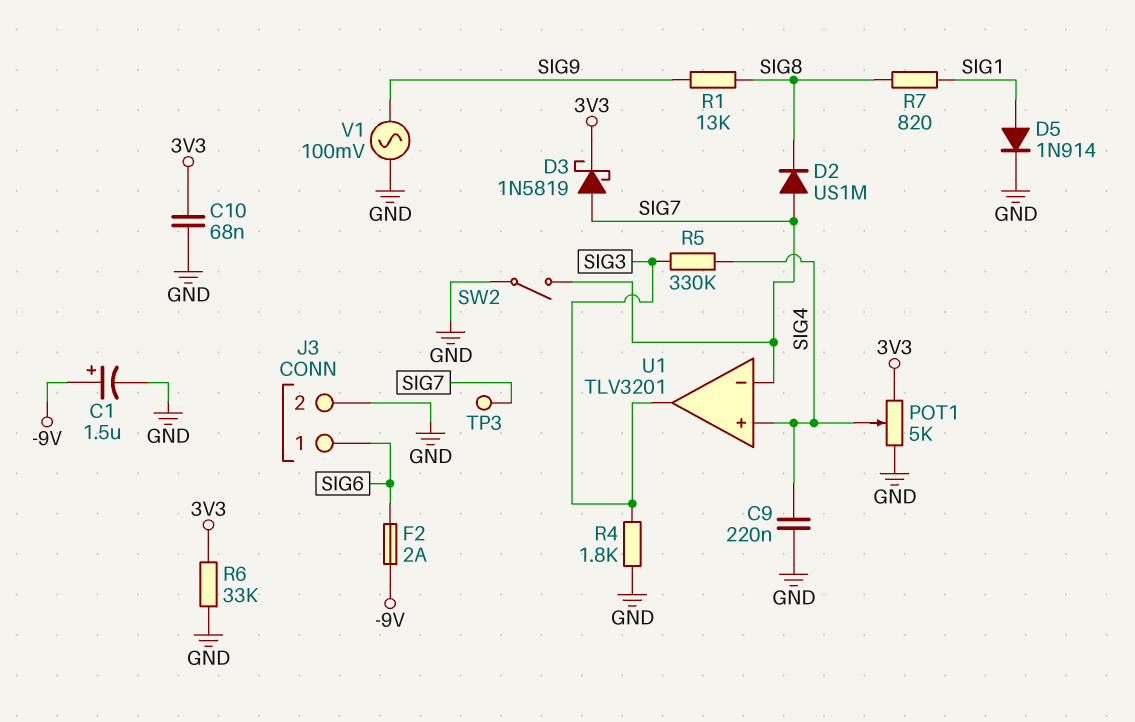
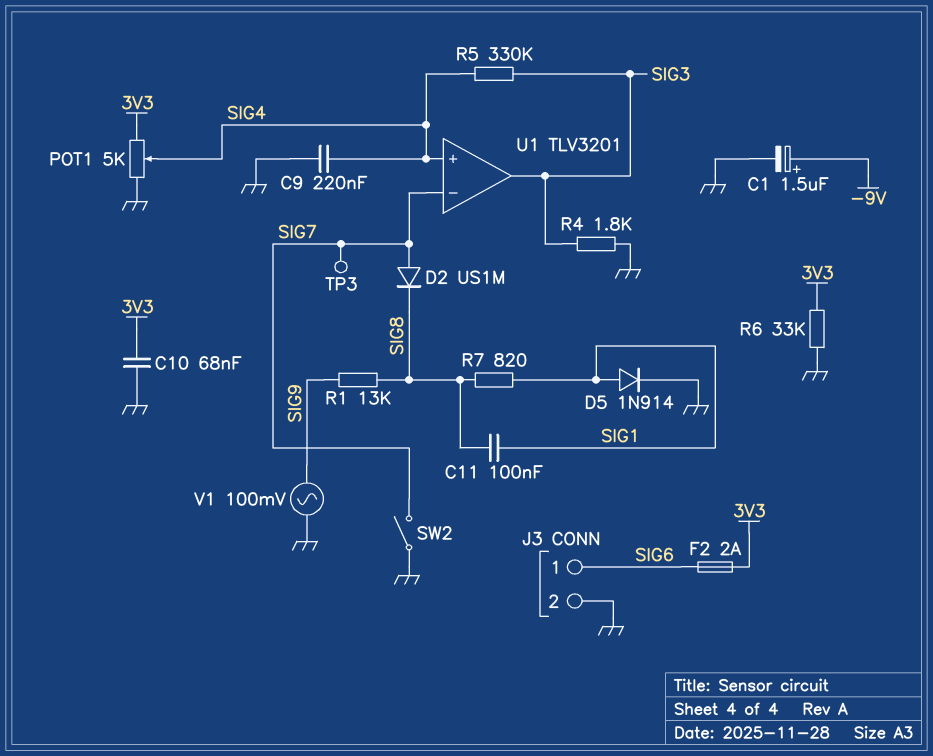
C11: none -> 100nF (SIG1, SIG8)
D3: schottky 1N5819 (A SIG7, K 3V3) -> none
F2: 2A (-9V, SIG6) -> 2A (3V3, SIG6)

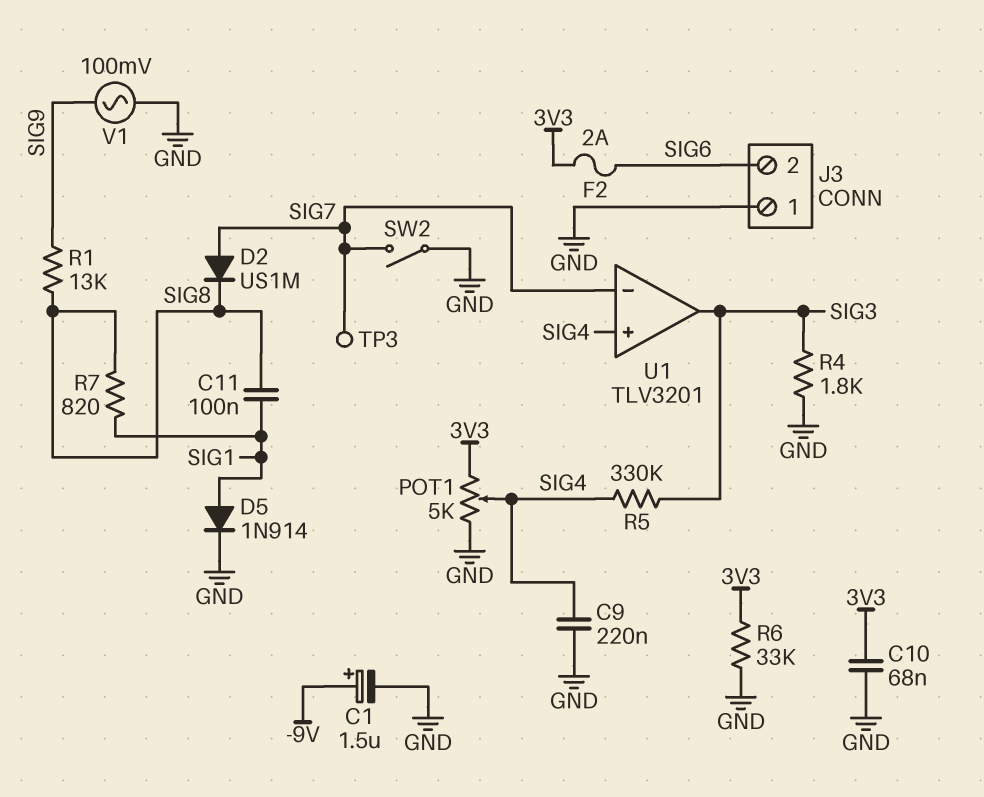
J3 pin 1: SIG6 -> GND
J3 pin 2: GND -> SIG6

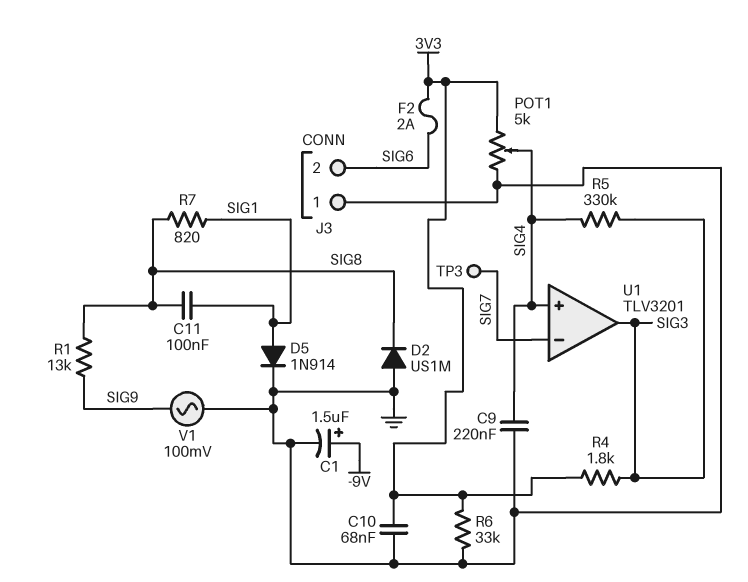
D2: diode US1M (A SIG7, K SIG8) -> diode US1M (A GND, K SIG8)
R4: 1.8k (GND, SIG3) -> 1.8k (3V3, SIG3)
SW2: switch (GND, SIG7) -> none

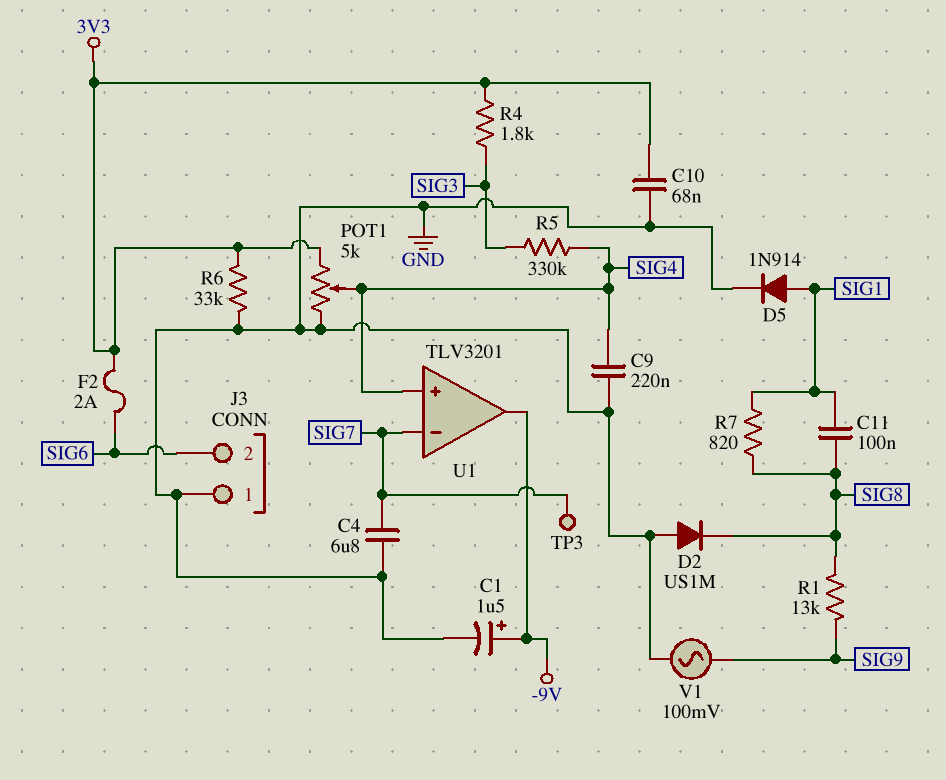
C4: none -> 6.8uF (GND, SIG7)
U1 pin out: SIG3 -> -9V

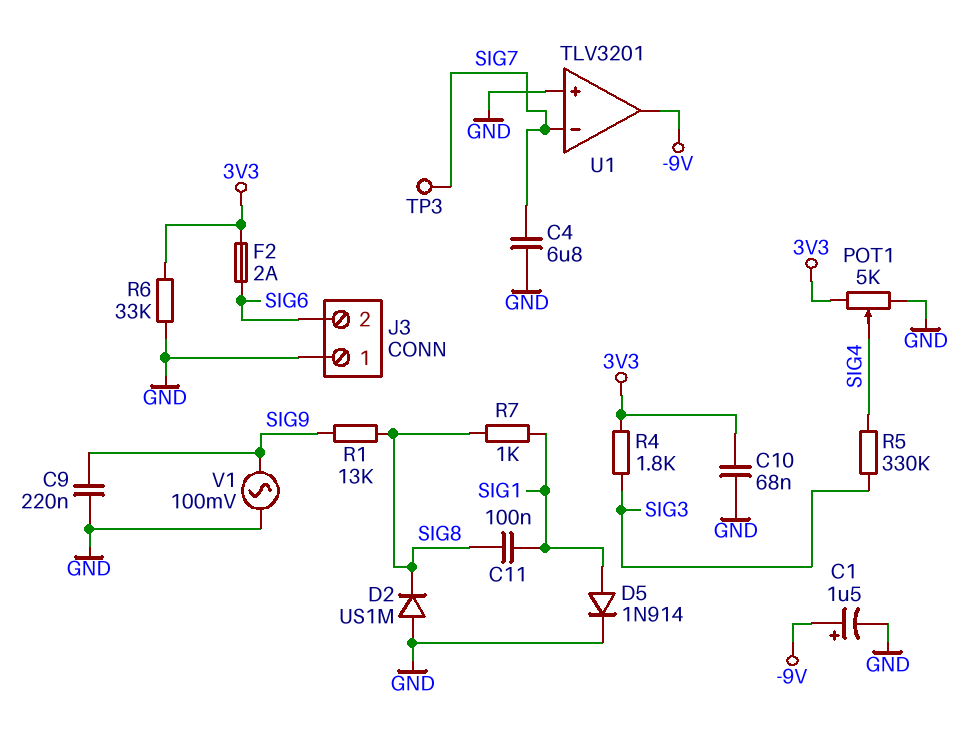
C9: 220nF (GND, SIG4) -> 220nF (GND, SIG9)
R7: 820 (SIG1, SIG8) -> 1k (SIG1, SIG8)
U1 pin in+: SIG4 -> GND

